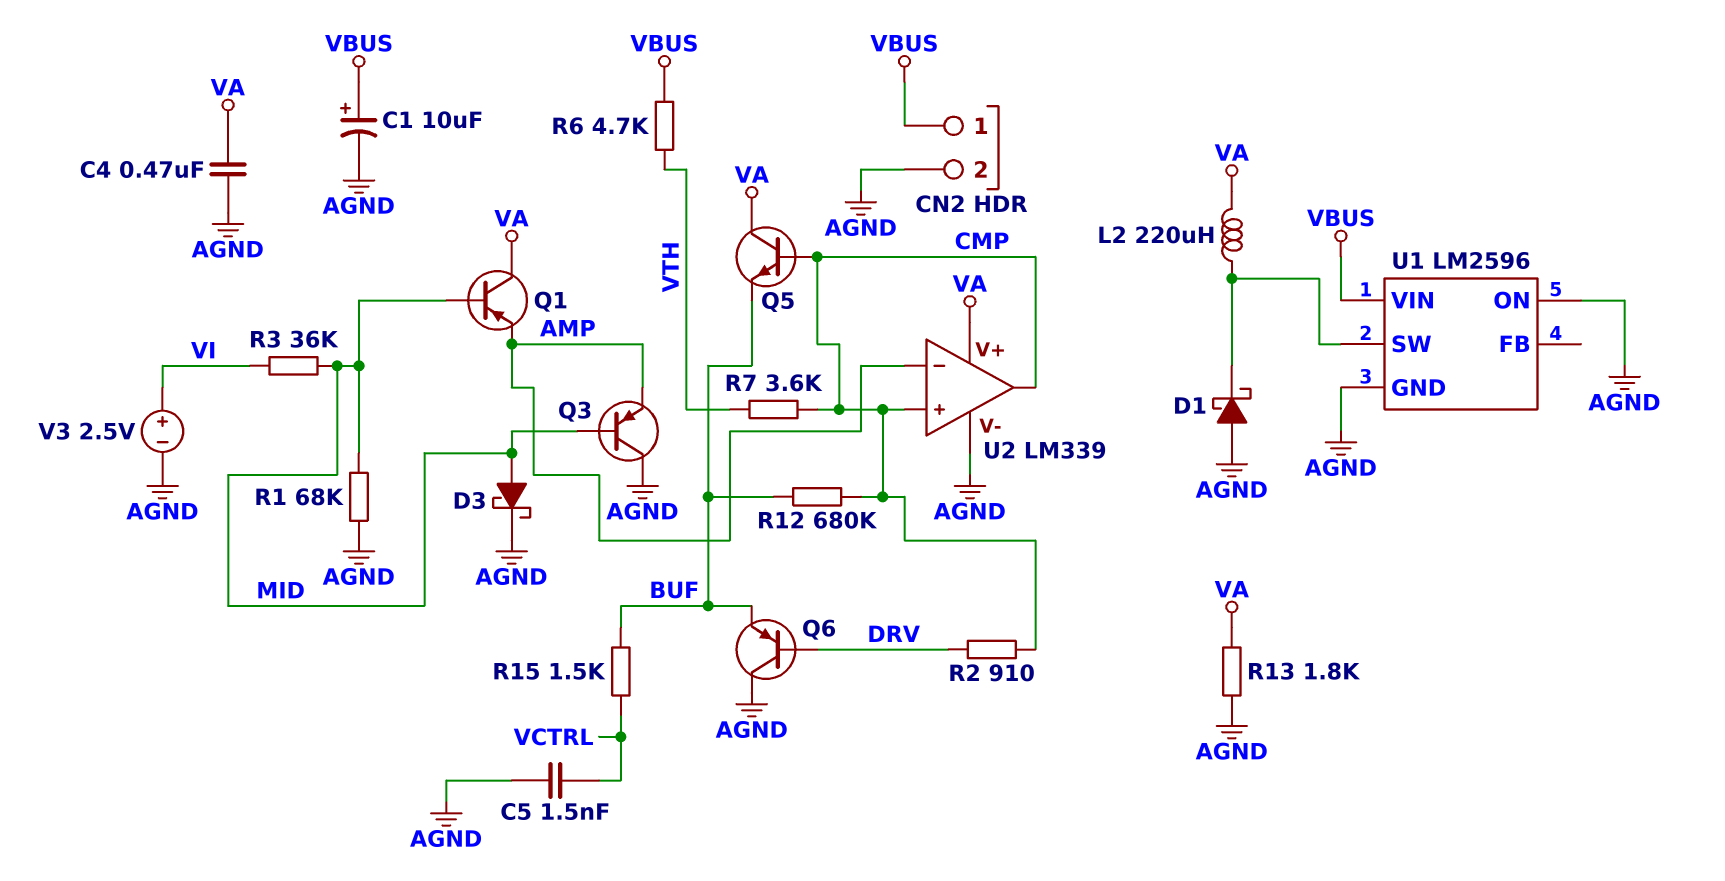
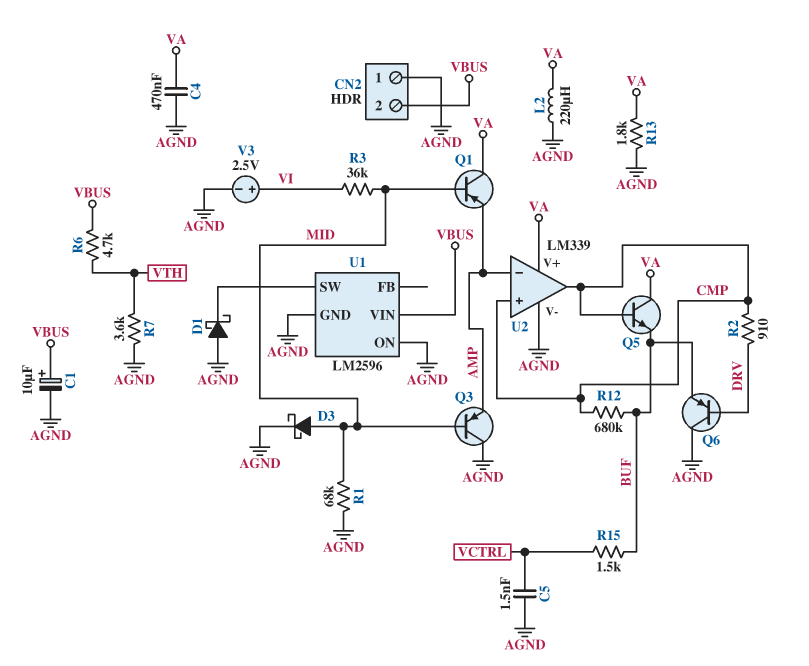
CN2 pin 1: VBUS -> AGND
CN2 pin 2: AGND -> VBUS
L2: 220uH (U1/SW, VA) -> 220uH (AGND, VA)
R7: 3.6k (CMP, VTH) -> 3.6k (AGND, VTH)

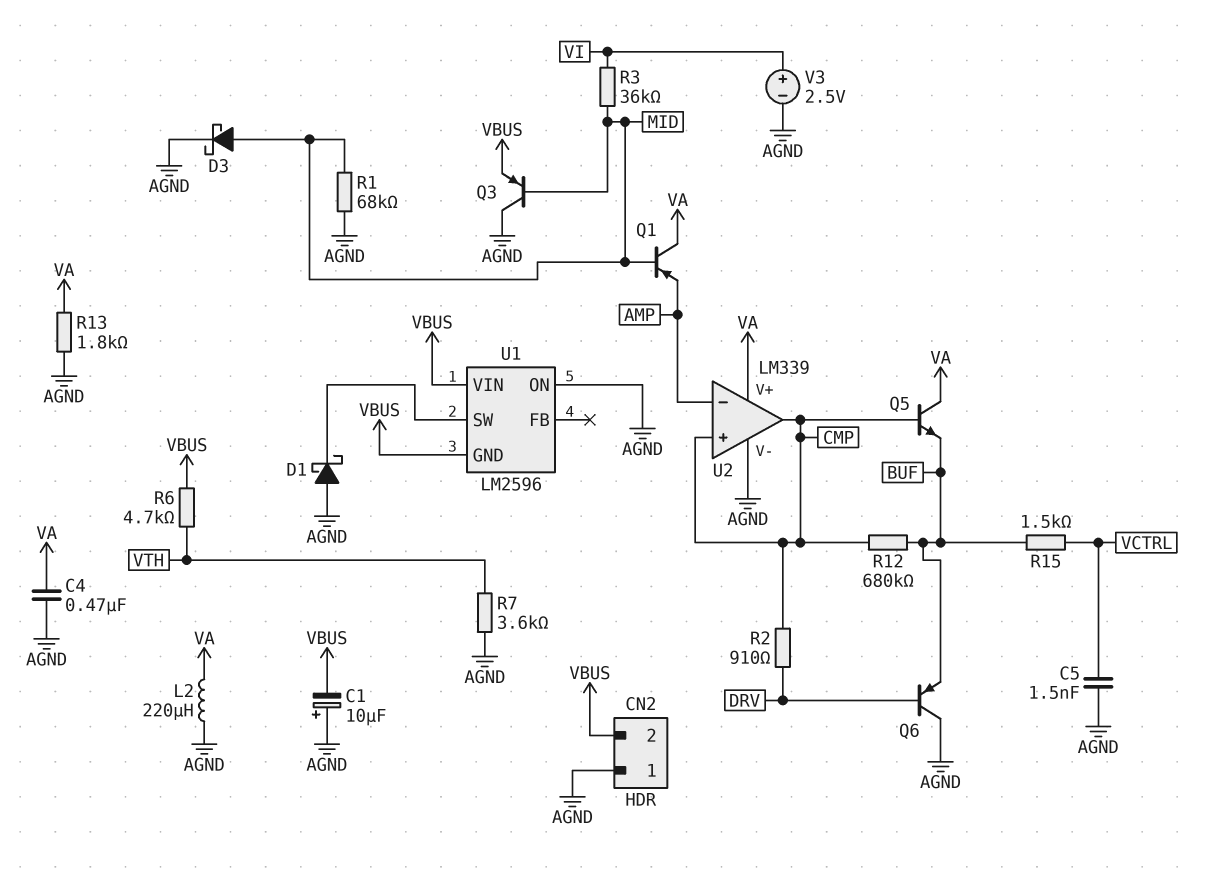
C1: 10uF (plus VBUS, minus AGND) -> 10uF (plus AGND, minus VBUS)
Q3: PNP (B MID, C AGND, E AMP) -> PNP (B MID, C AGND, E VBUS)
U1 pin GND: AGND -> VBUS

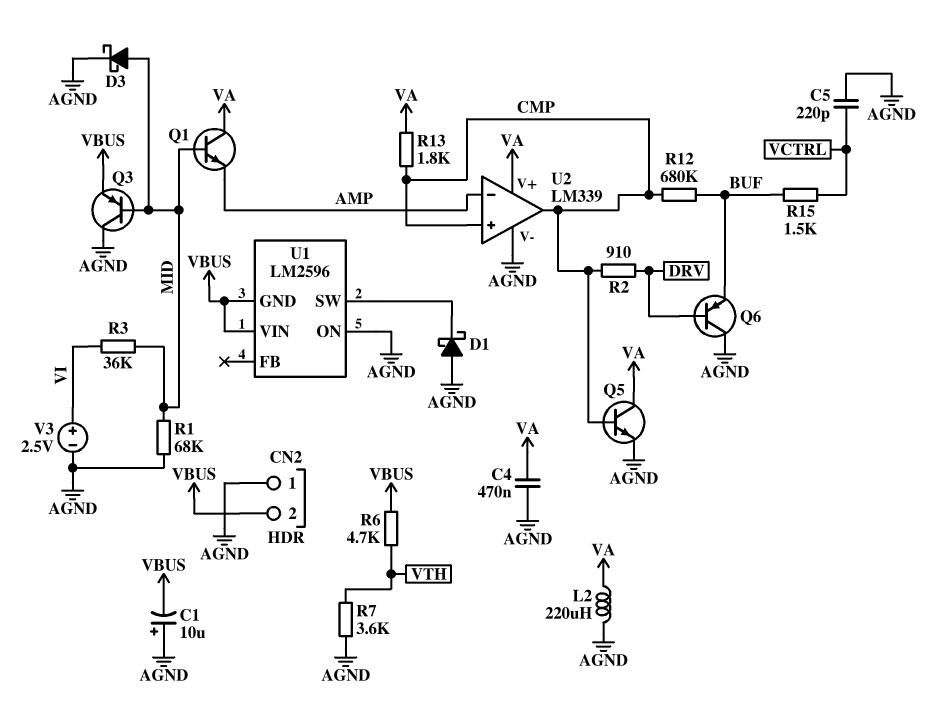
C5: 1.5nF (AGND, VCTRL) -> 220pF (AGND, VCTRL)
Q1: PNP (B MID, C VA, E AMP) -> NPN (B MID, C VA, E AMP)
Q5: NPN (B CMP, C VA, E BUF) -> NPN (B CMP, C VA, E AGND)
R13: 1.8k (AGND, VA) -> 1.8k (CMP, VA)

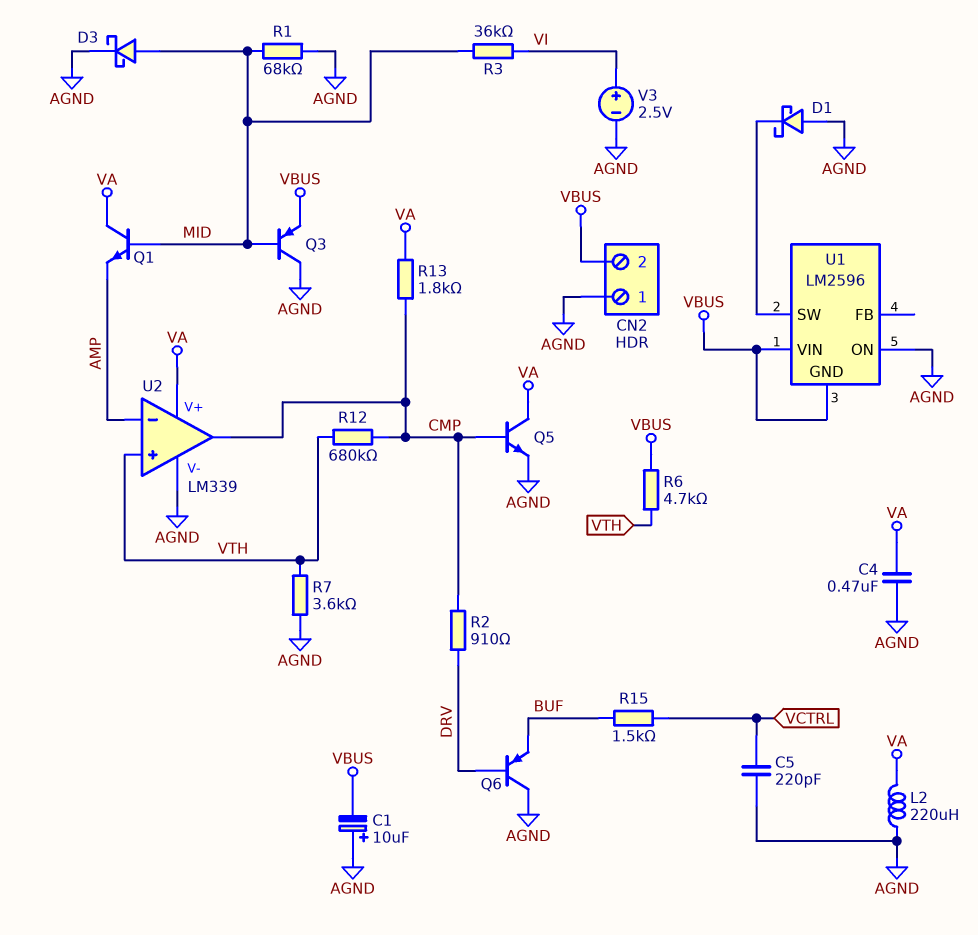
R12: 680k (BUF, CMP) -> 680k (CMP, VTH)
U2 pin in+: CMP -> VTH

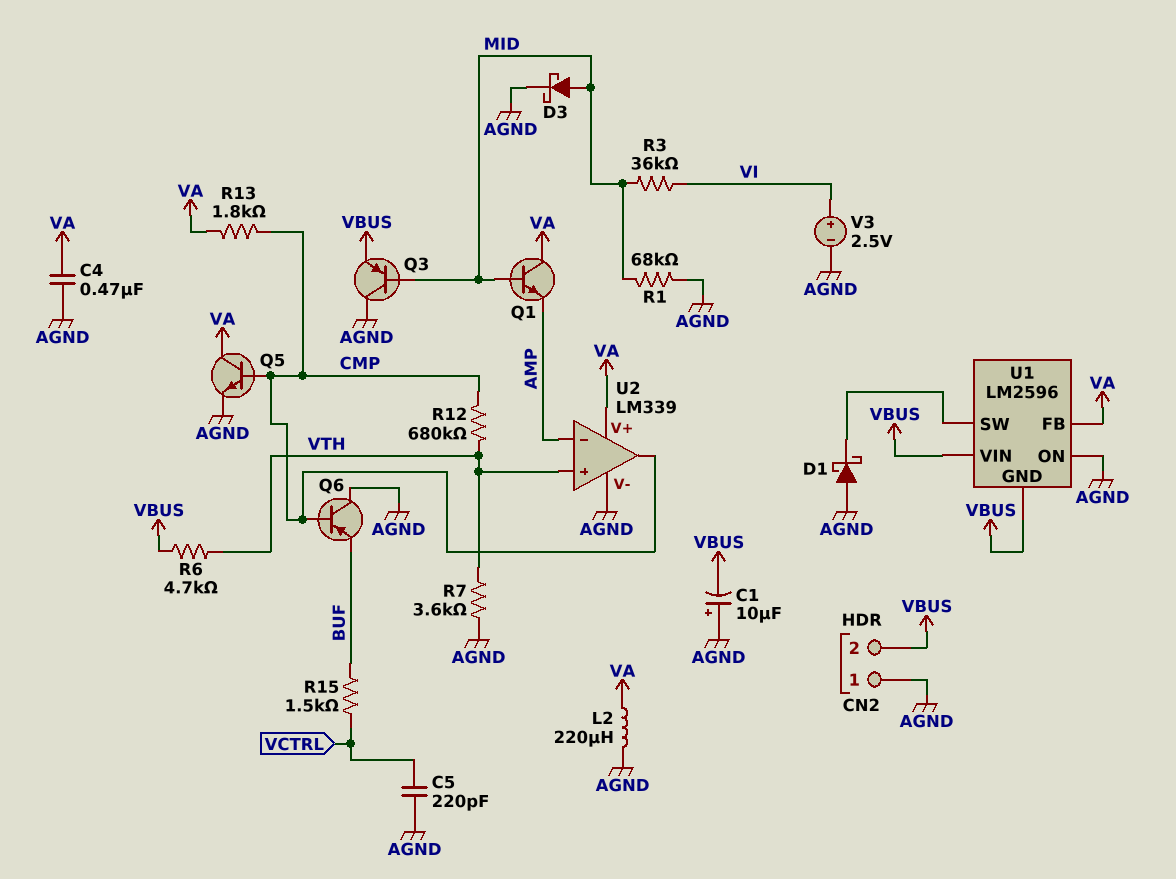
Q6: PNP (B DRV, C AGND, E BUF) -> PNP (B CMP, C AGND, E BUF)
R2: 910 (CMP, DRV) -> none
U1 pin FB: none -> VA

